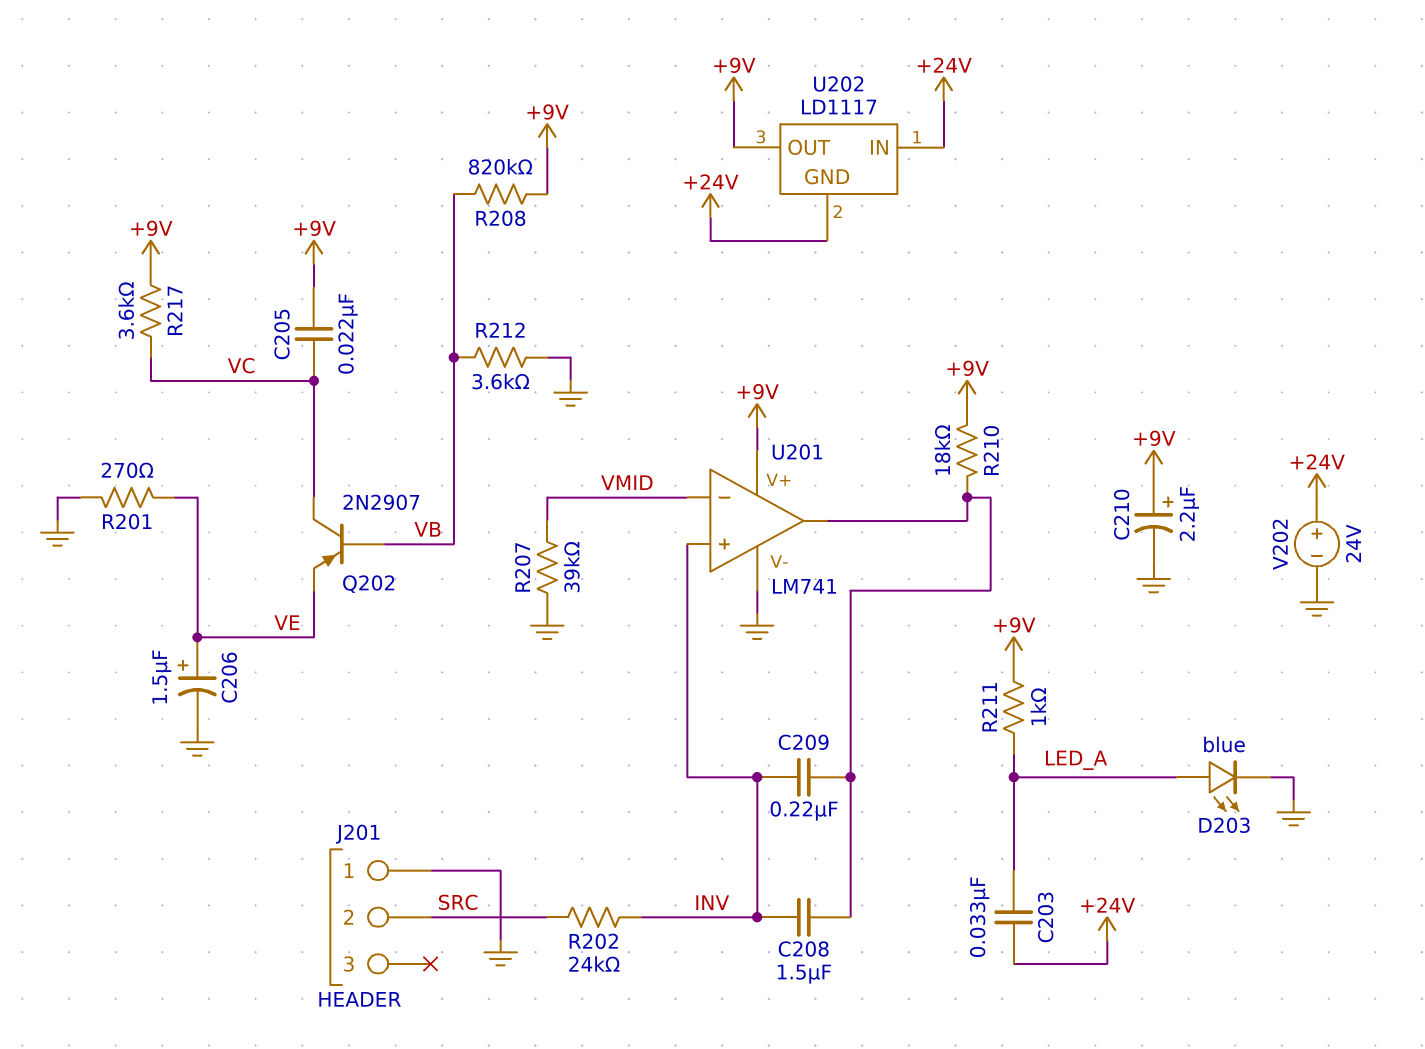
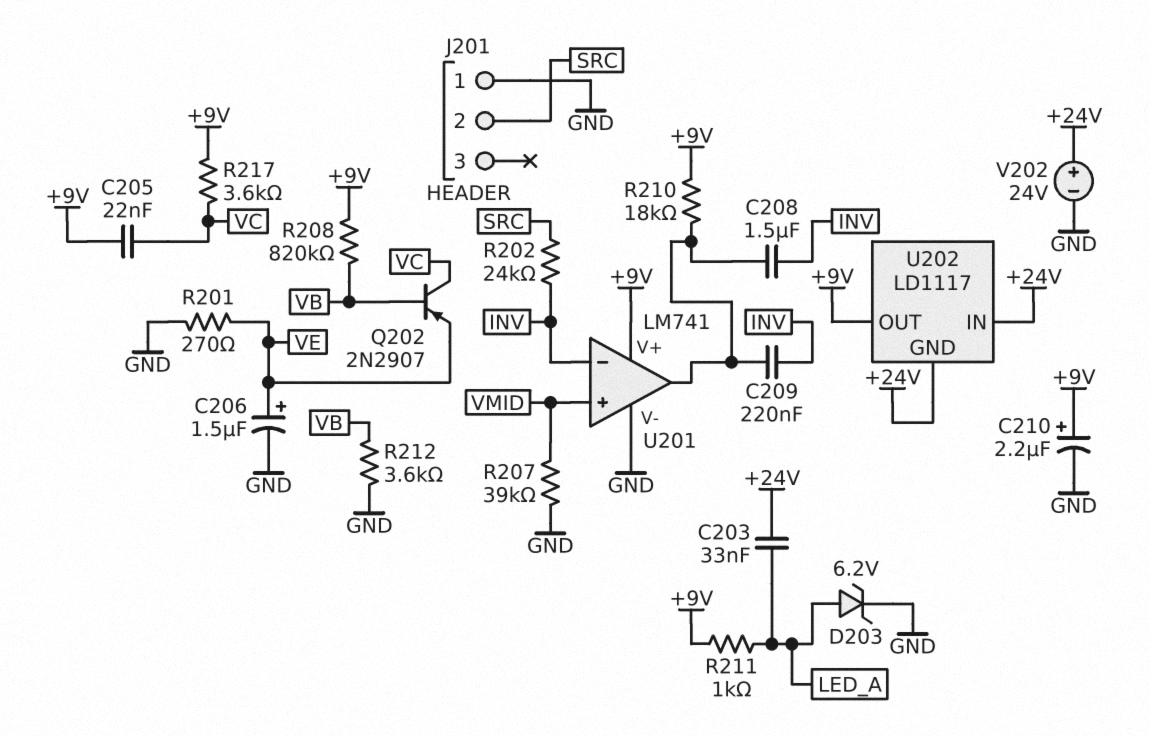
D203: LED blue (A LED_A, K GND) -> zener 6.2V (A LED_A, K GND)
U201 pin in+: INV -> VMID
U201 pin in-: VMID -> INV

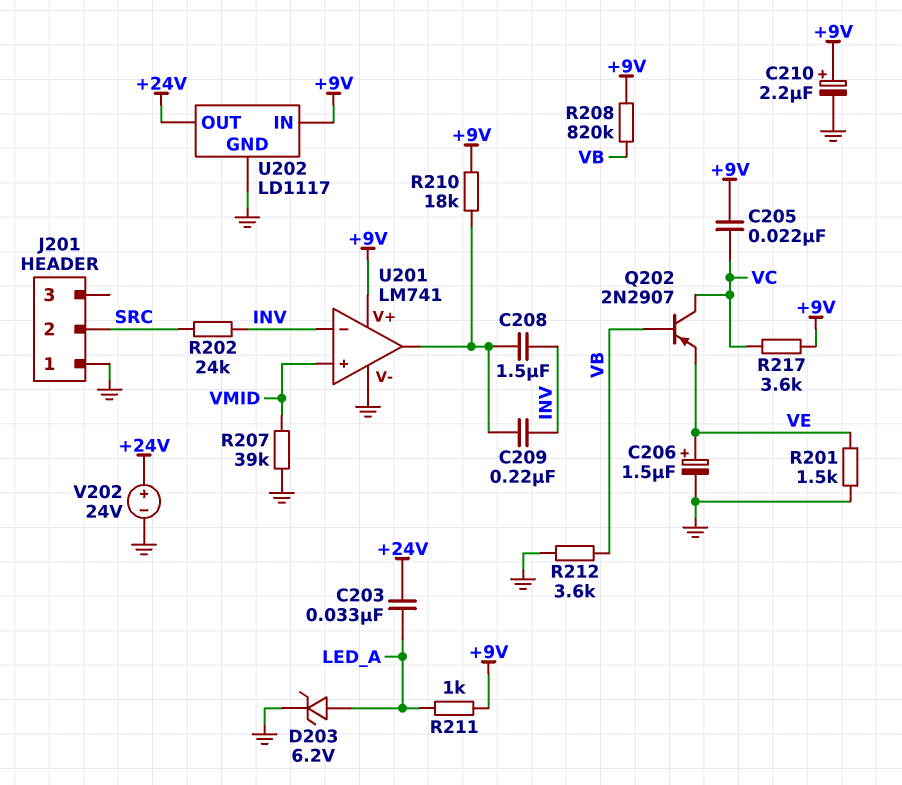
R201: 270 (GND, VE) -> 1.5k (GND, VE)
U202 pin GND: +24V -> GND
U202 pin IN: +24V -> +9V
U202 pin OUT: +9V -> +24V

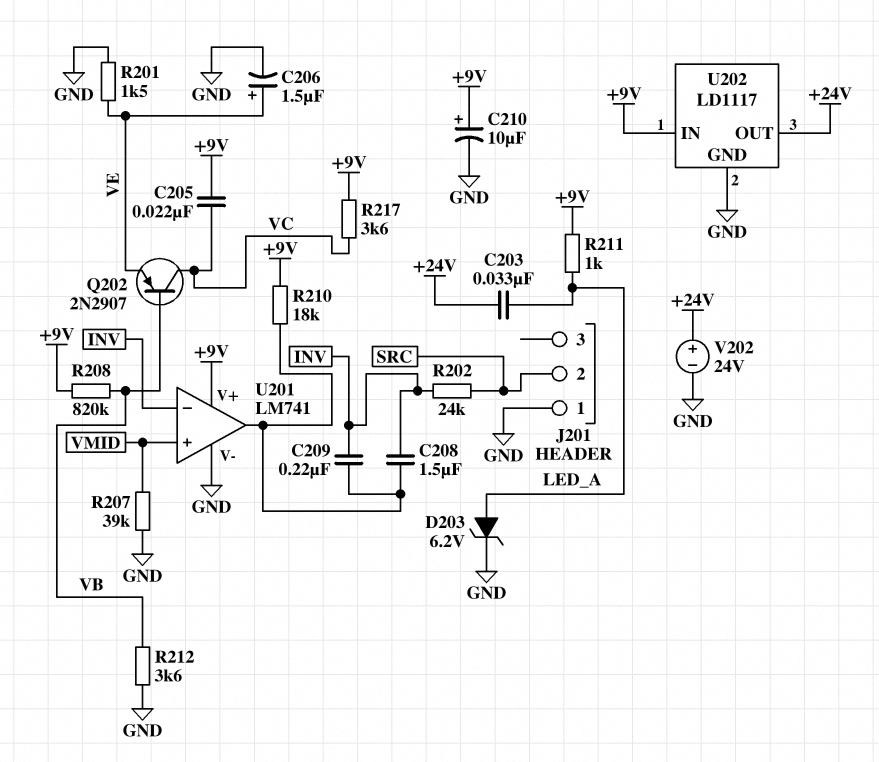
C210: 2.2uF (plus +9V, minus GND) -> 10uF (plus +9V, minus GND)

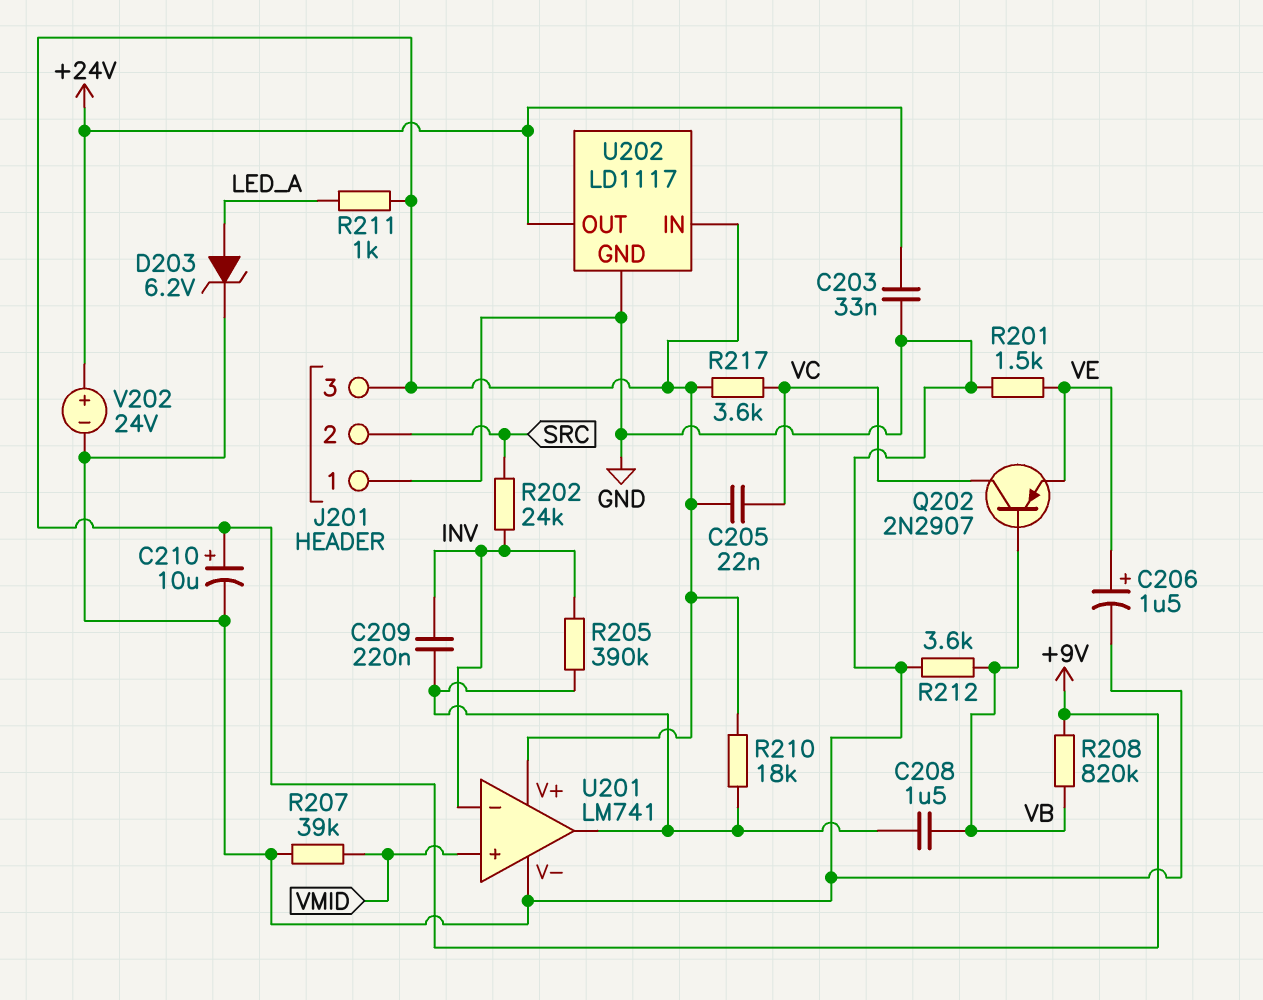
C203: 33nF (+24V, LED_A) -> 33nF (+24V, GND)
C208: 1.5uF (INV, U201/out) -> 1.5uF (U201/out, VB)
J201 pin 3: none -> +9V
R205: none -> 390k (INV, U201/out)

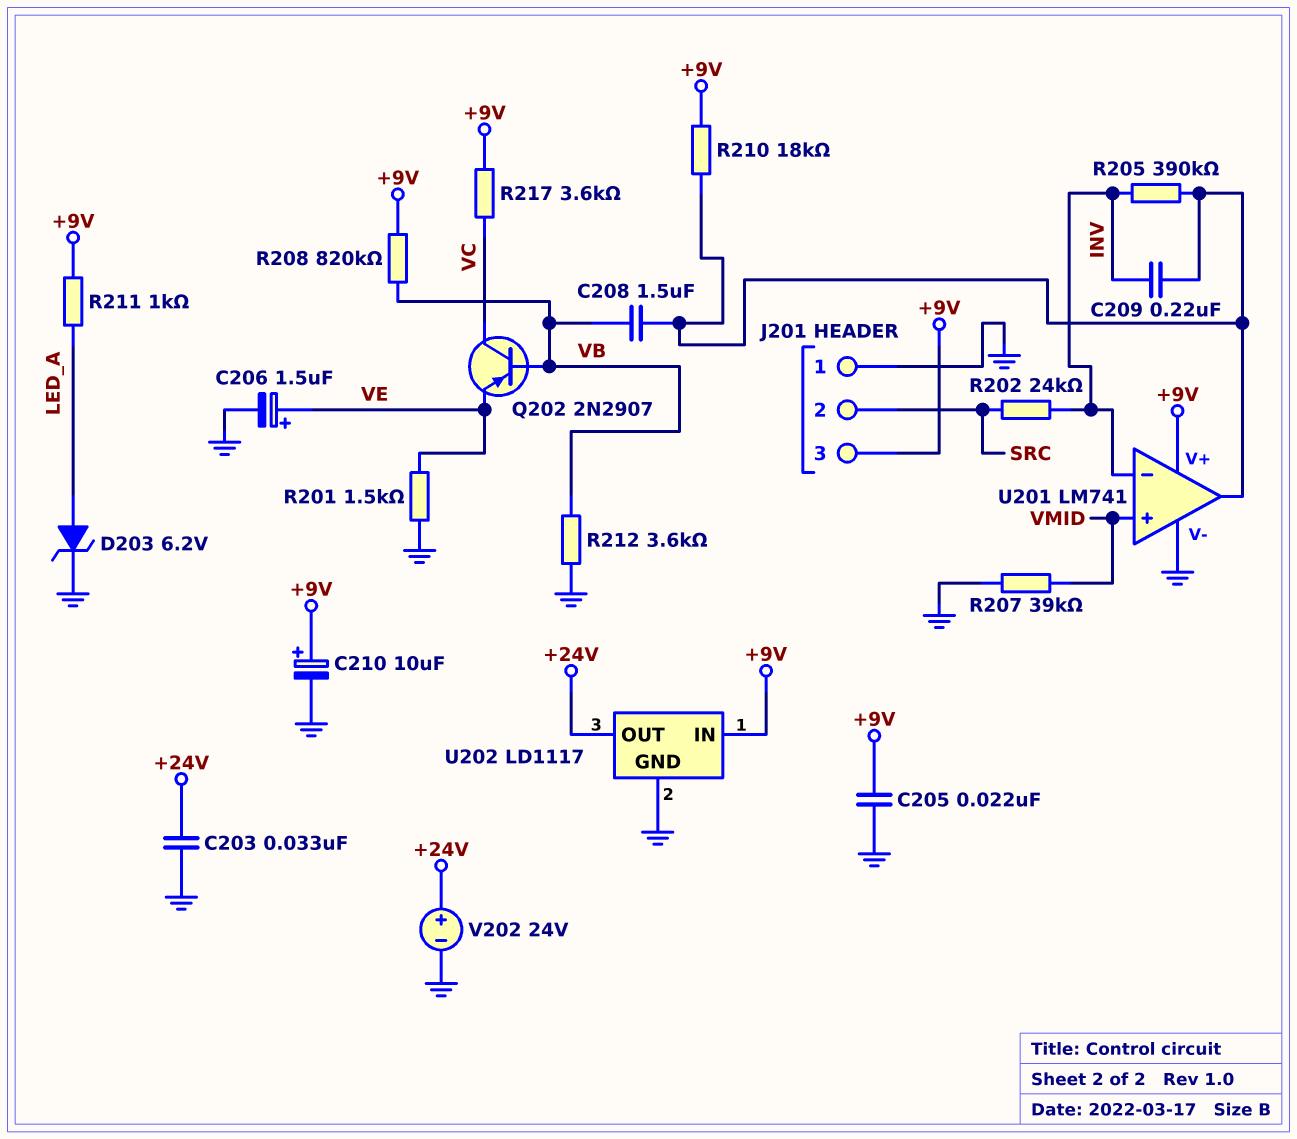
C205: 22nF (+9V, VC) -> 22nF (+9V, GND)

